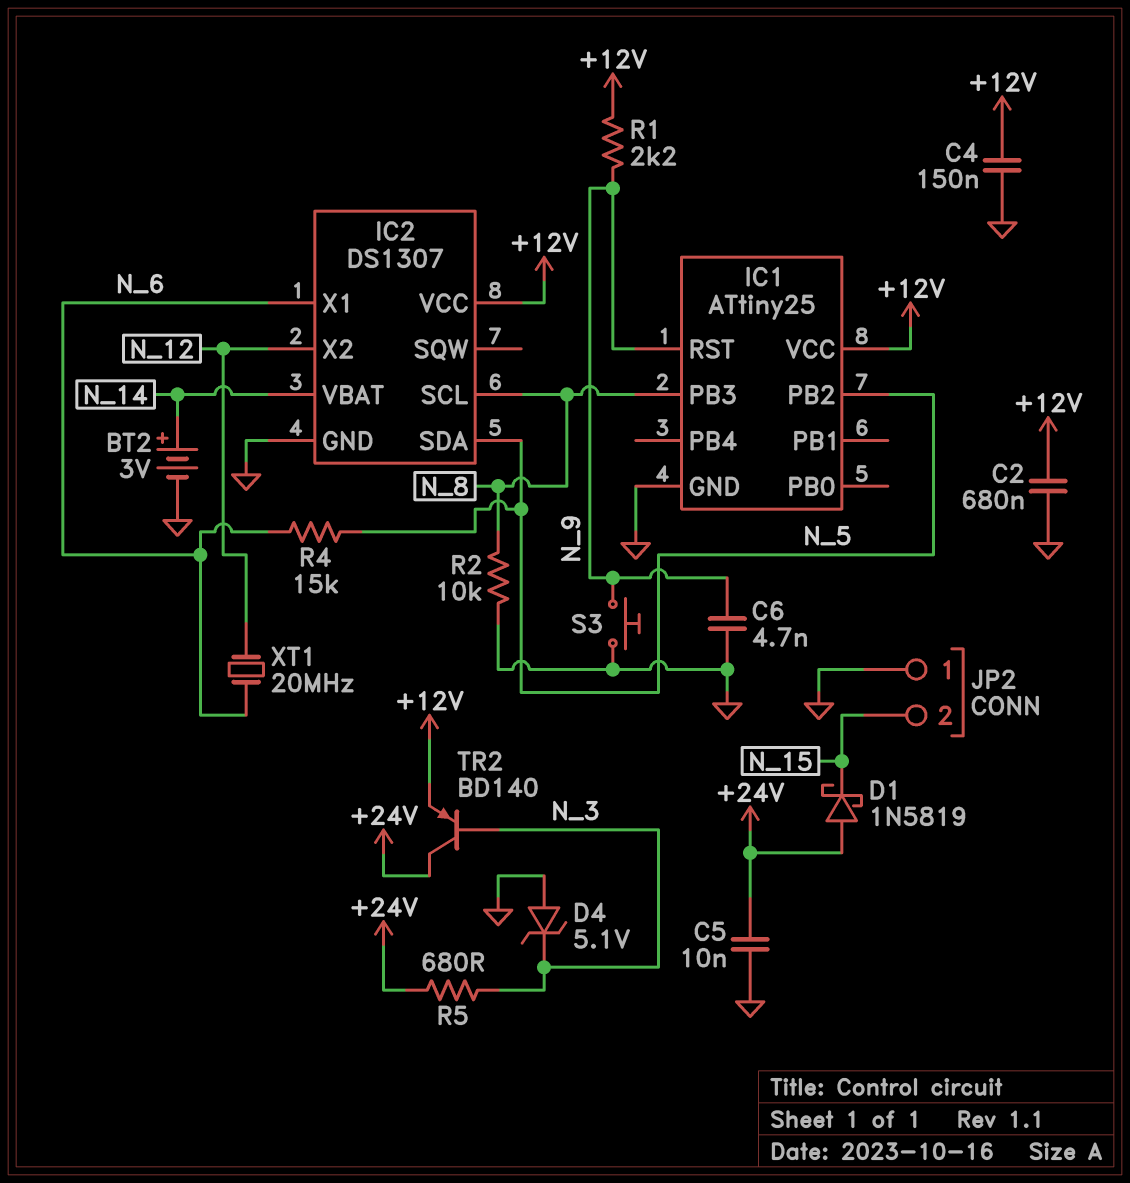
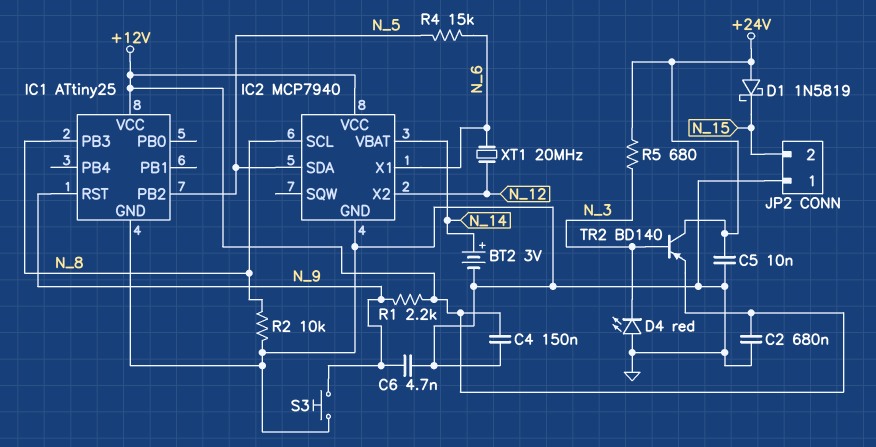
D4: zener 5.1V (A GND, K N_3) -> LED red (A GND, K N_3)
IC2: DS1307 -> MCP7940

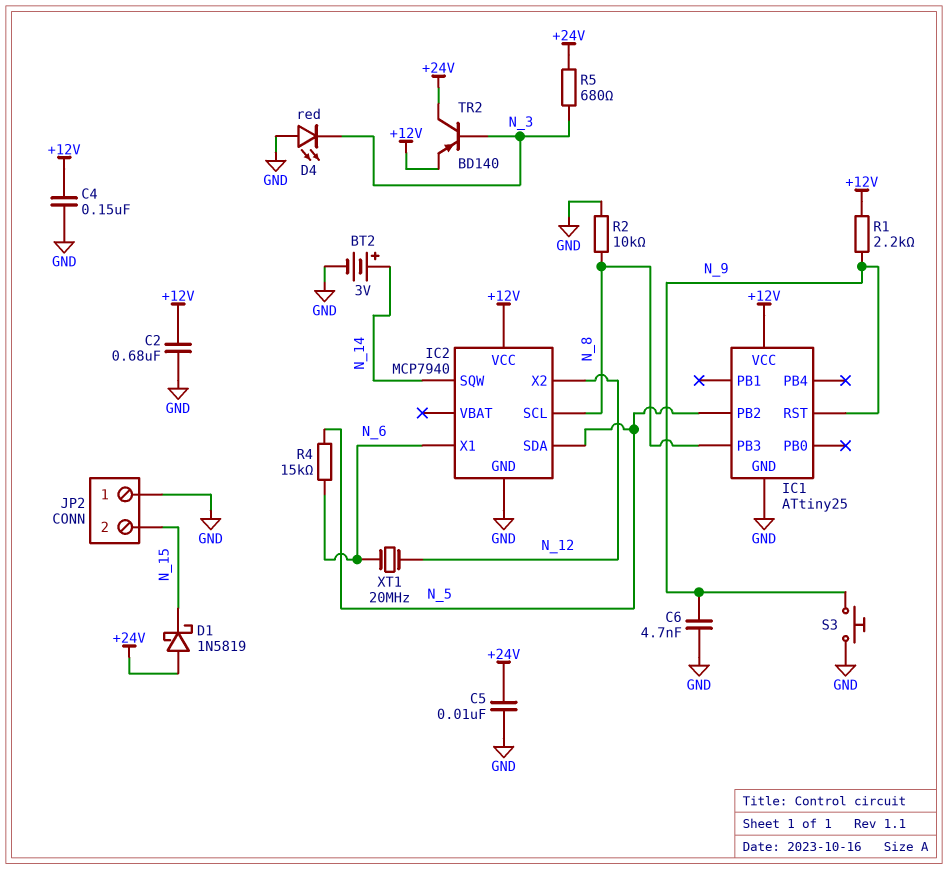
IC2 pin SQW: none -> N_14
IC2 pin VBAT: N_14 -> none

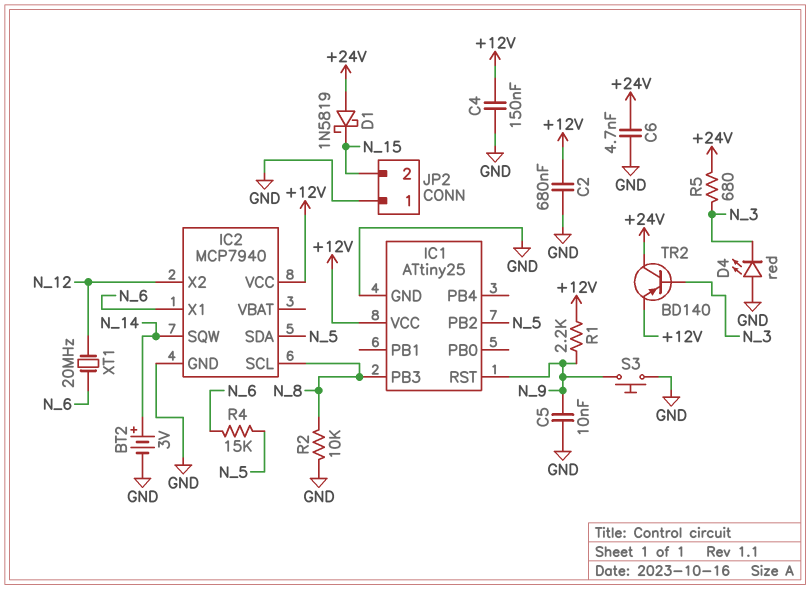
C5: 10nF (+24V, GND) -> 10nF (GND, N_9)
C6: 4.7nF (GND, N_9) -> 4.7nF (+24V, GND)

